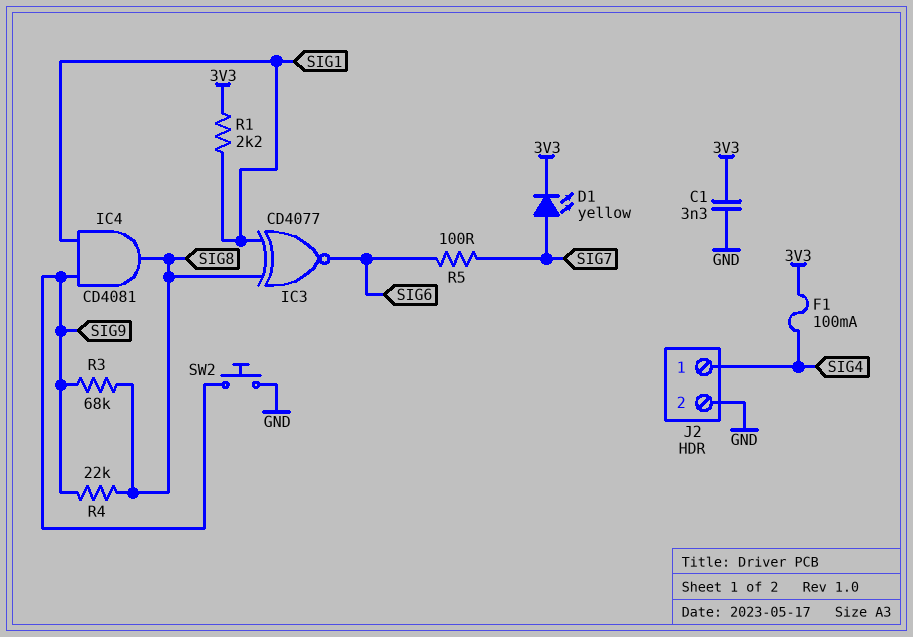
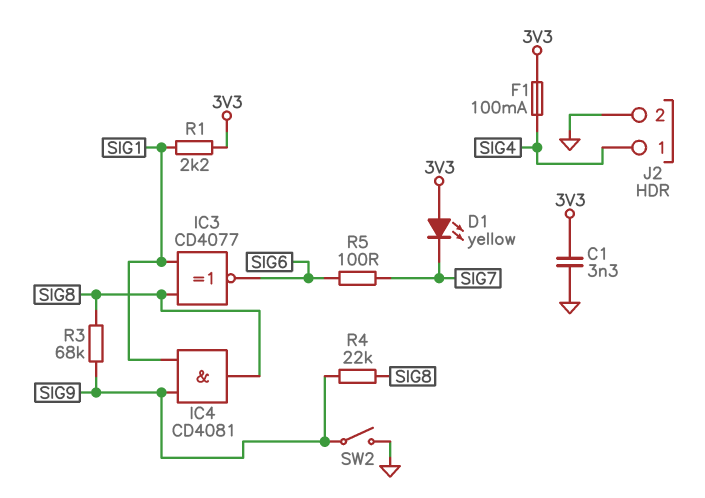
D1: LED yellow (A SIG7, K 3V3) -> LED yellow (A 3V3, K SIG7)
SW2: button (GND, SIG9) -> switch (GND, SIG9)

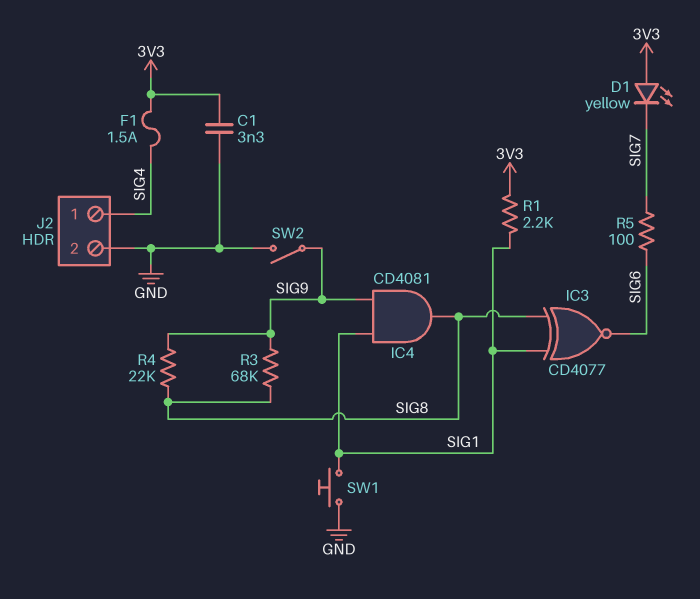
F1: 100mA (3V3, SIG4) -> 1.5A (3V3, SIG4)
SW1: none -> button (GND, SIG1)

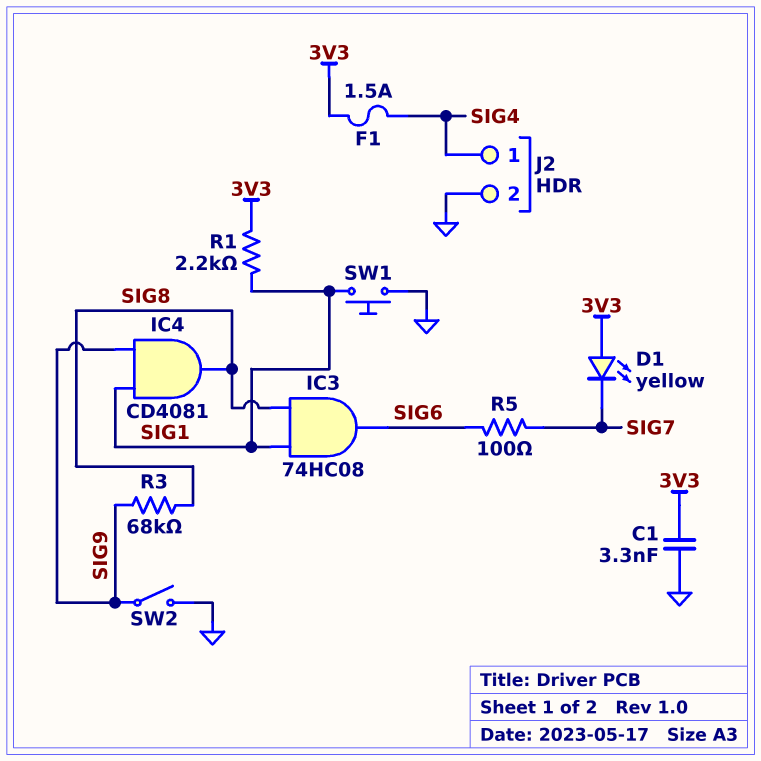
IC3: XNOR CD4077 (in SIG1, in SIG8, out SIG6) -> AND 74HC08 (in SIG1, in SIG8, out SIG6)
R4: 22k (SIG8, SIG9) -> none

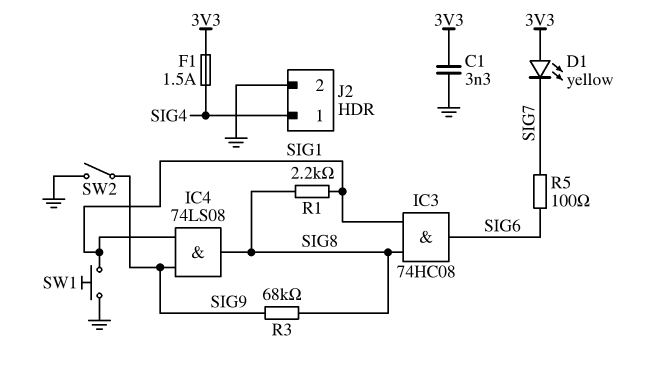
IC4: AND CD4081 (in SIG1, in SIG9, out SIG8) -> AND 74LS08 (in SIG1, in SIG9, out SIG8)
R1: 2.2k (3V3, SIG1) -> 2.2k (SIG1, SIG8)

